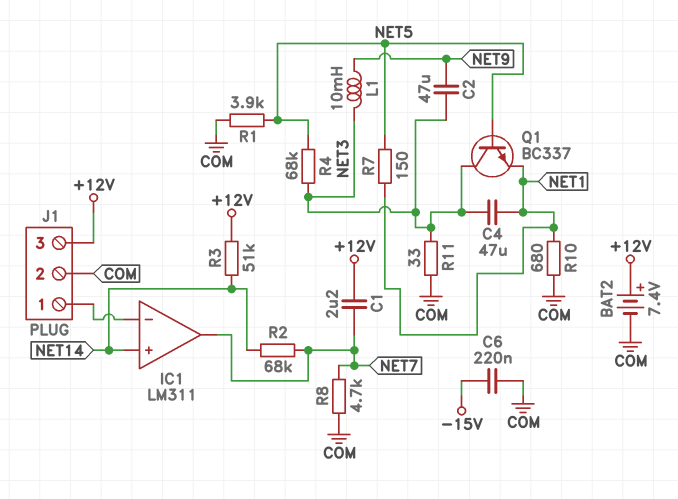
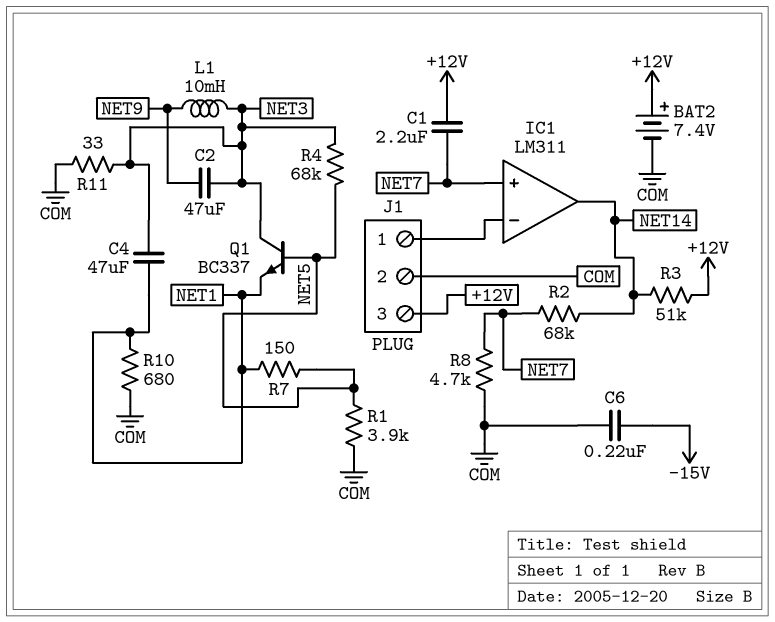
IC1 pin in+: NET14 -> NET7
IC1 pin out: NET7 -> NET14

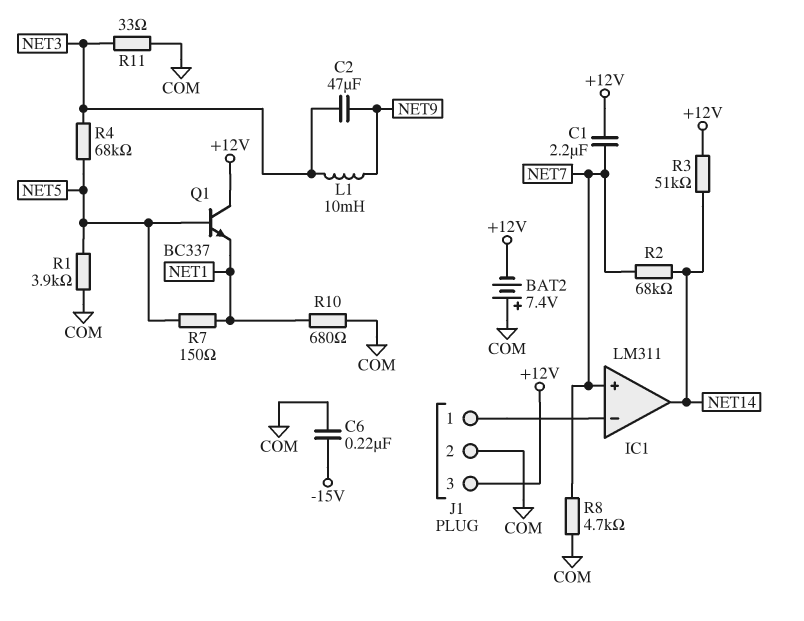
BAT2: 7.4V (plus +12V, minus COM) -> 7.4V (plus COM, minus +12V)
C4: 47uF (NET1, NET3) -> none
Q1: NPN BC337 (B NET5, C NET3, E NET1) -> NPN BC337 (B NET5, C +12V, E NET1)

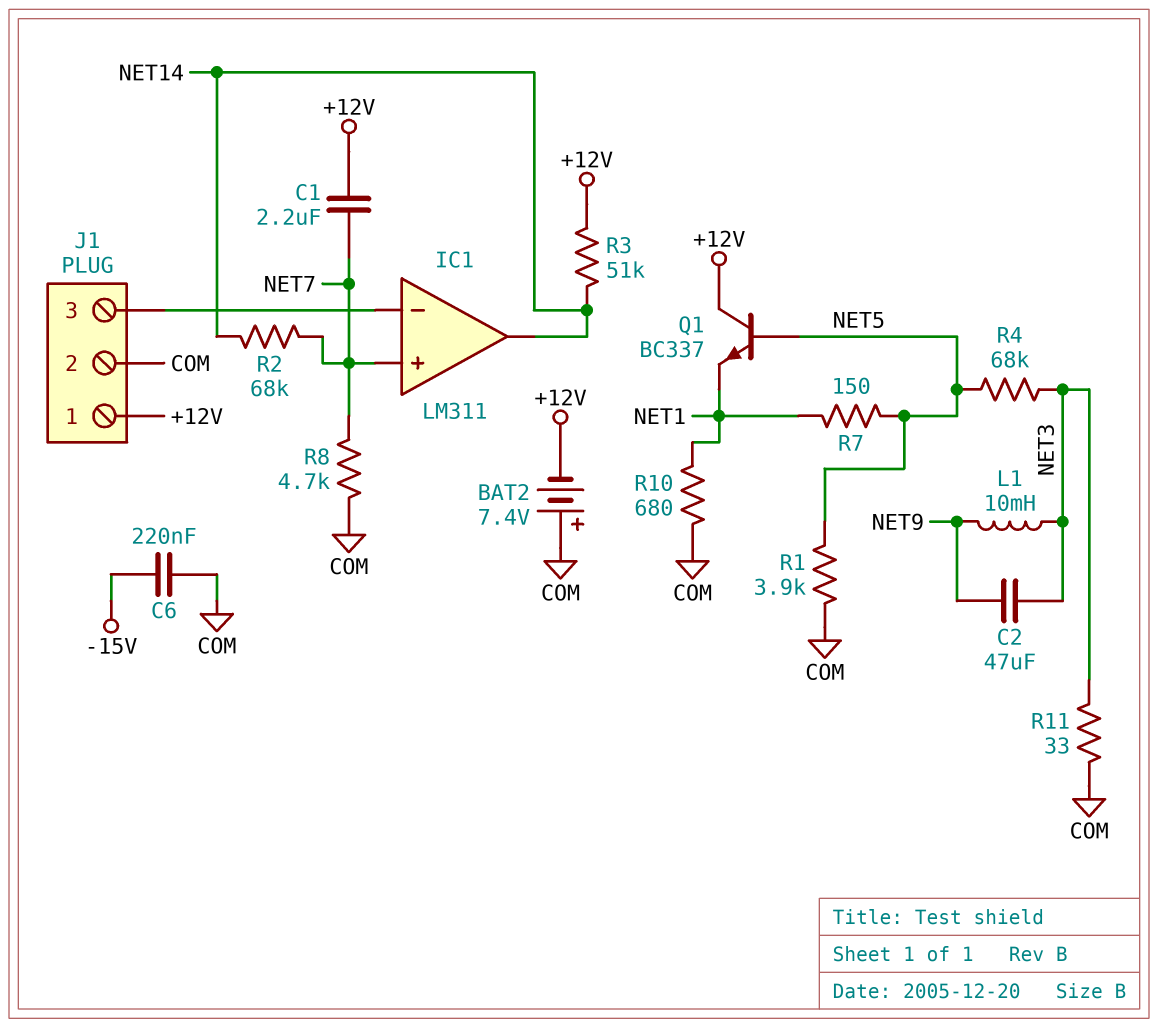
J1 pin 1: IC1/in- -> +12V
J1 pin 3: +12V -> IC1/in-

